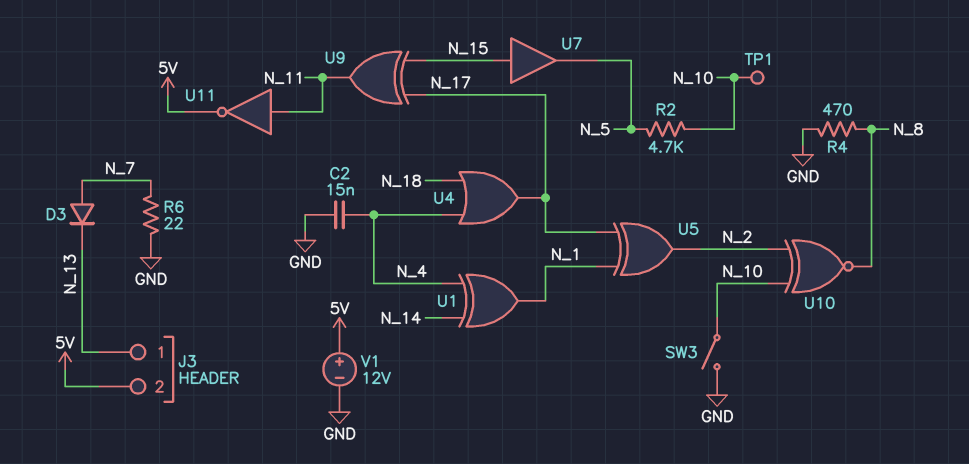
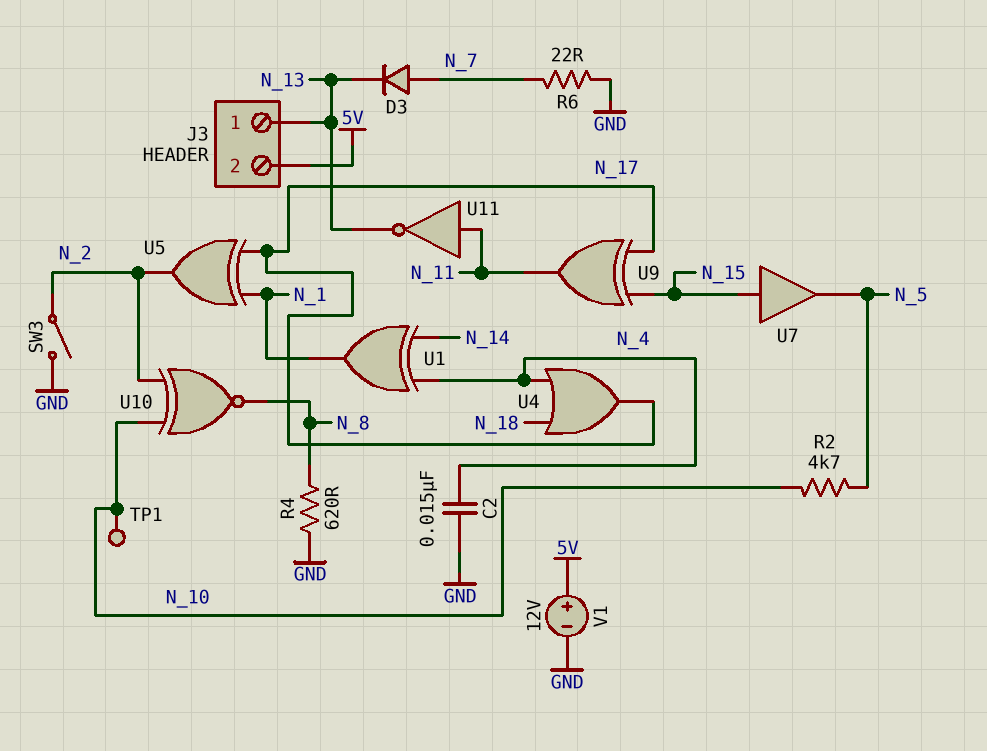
R4: 470 (GND, N_8) -> 620 (GND, N_8)
SW3: switch (GND, N_10) -> switch (GND, N_2)
U11: NOT (in N_11, out 5V) -> NOT (in N_11, out N_13)

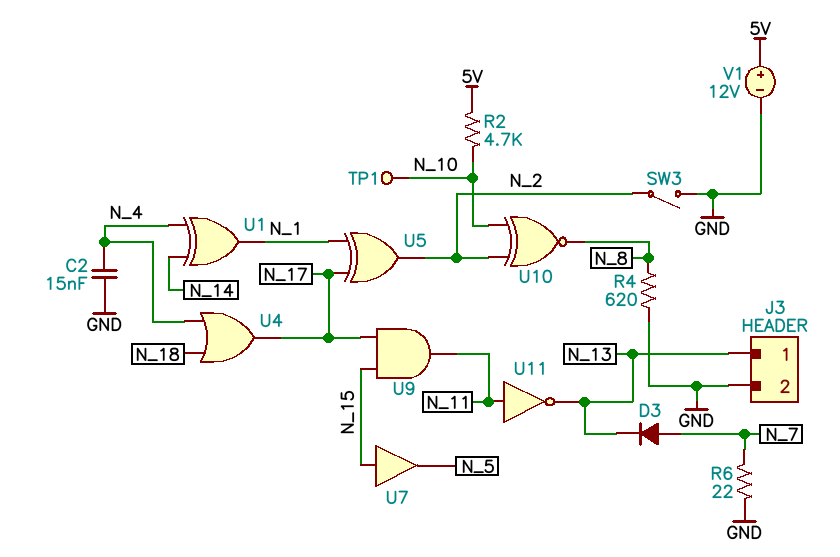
J3 pin 2: 5V -> GND
R2: 4.7k (N_5, N_10) -> 4.7k (5V, N_10)
U9: XOR (in N_15, in N_17, out N_11) -> AND (in N_15, in N_17, out N_11)

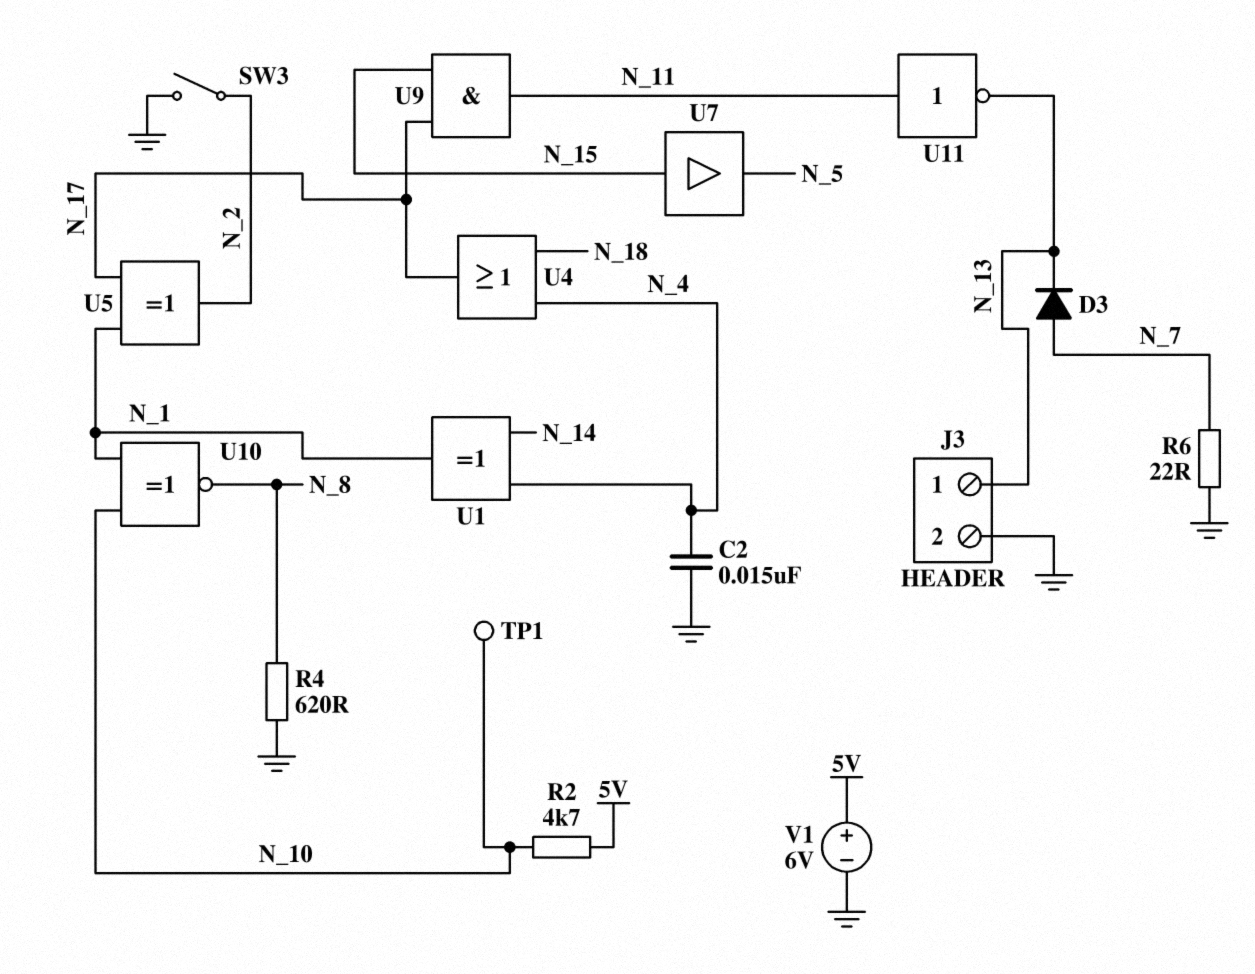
U10: XNOR (in N_2, in N_10, out N_8) -> XNOR (in N_1, in N_10, out N_8)
V1: 12V (plus 5V, minus GND) -> 6V (plus 5V, minus GND)

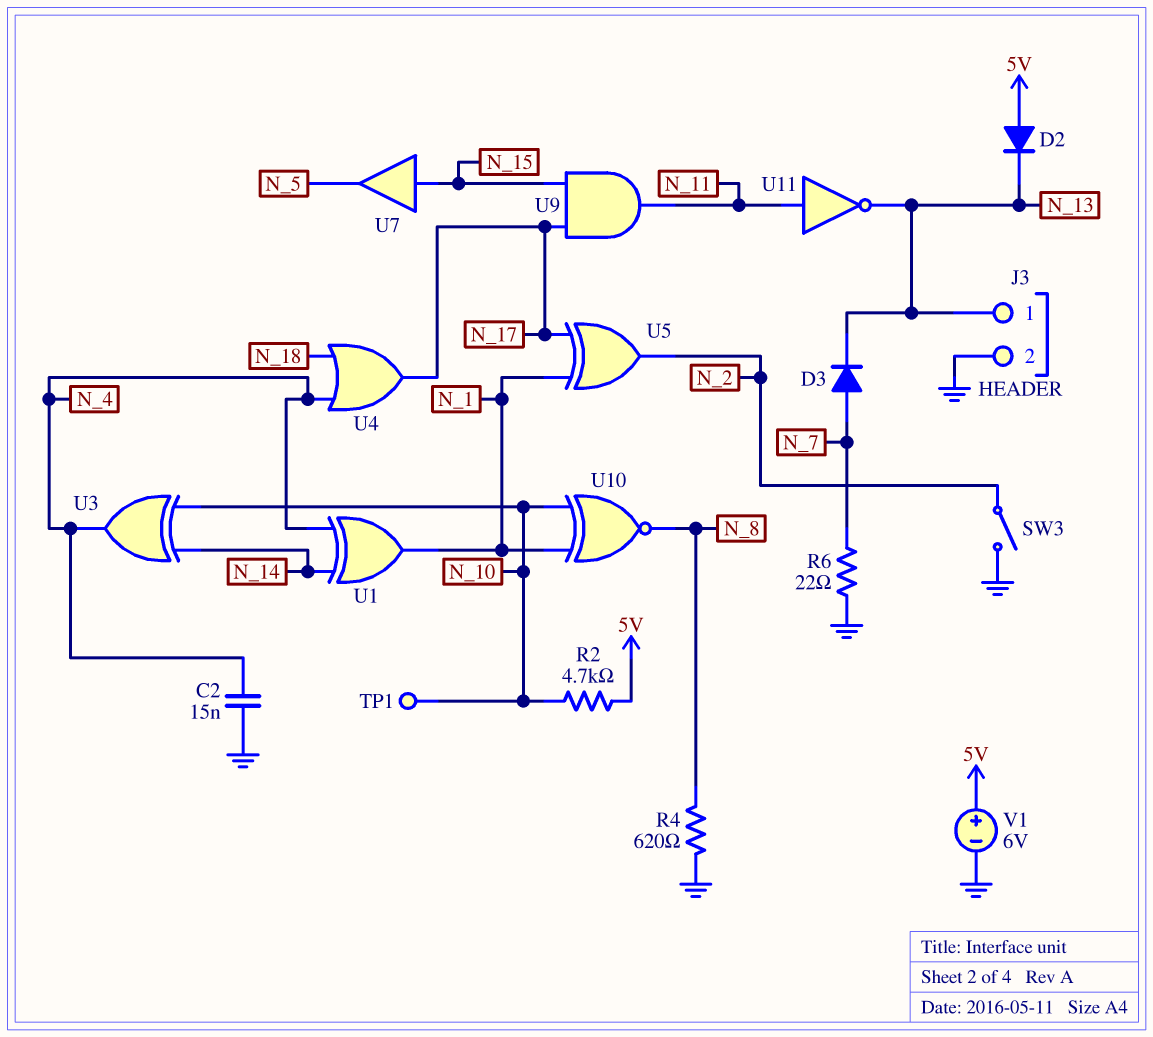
D2: none -> diode (A 5V, K N_13)
U3: none -> XOR (in N_10, in N_14, out N_4)

